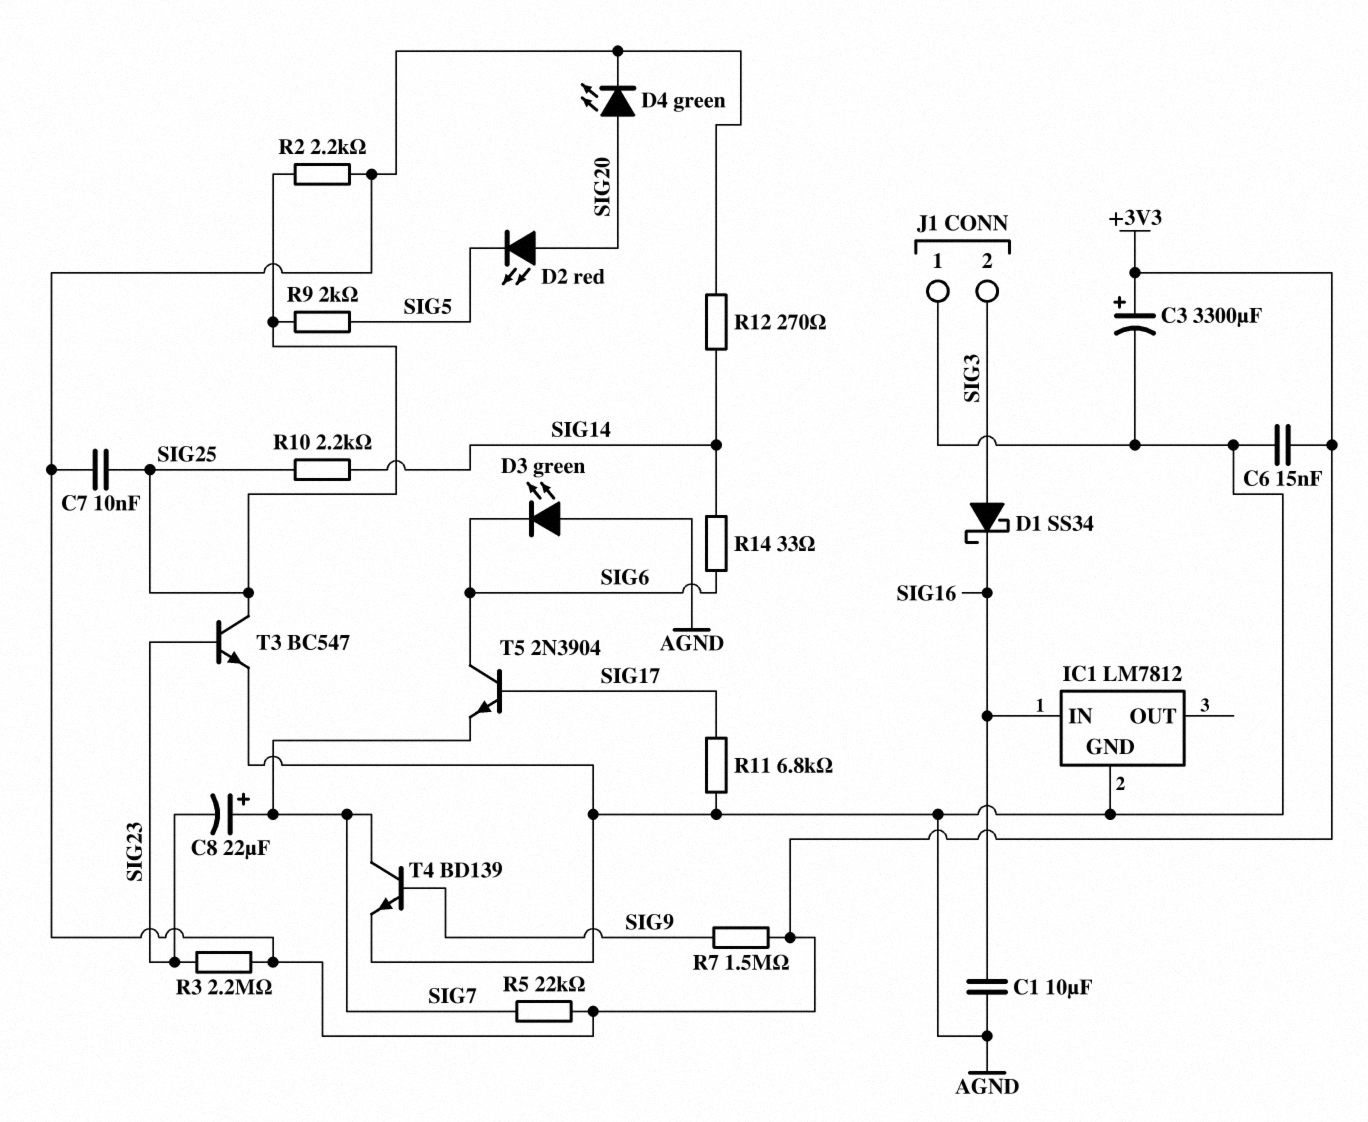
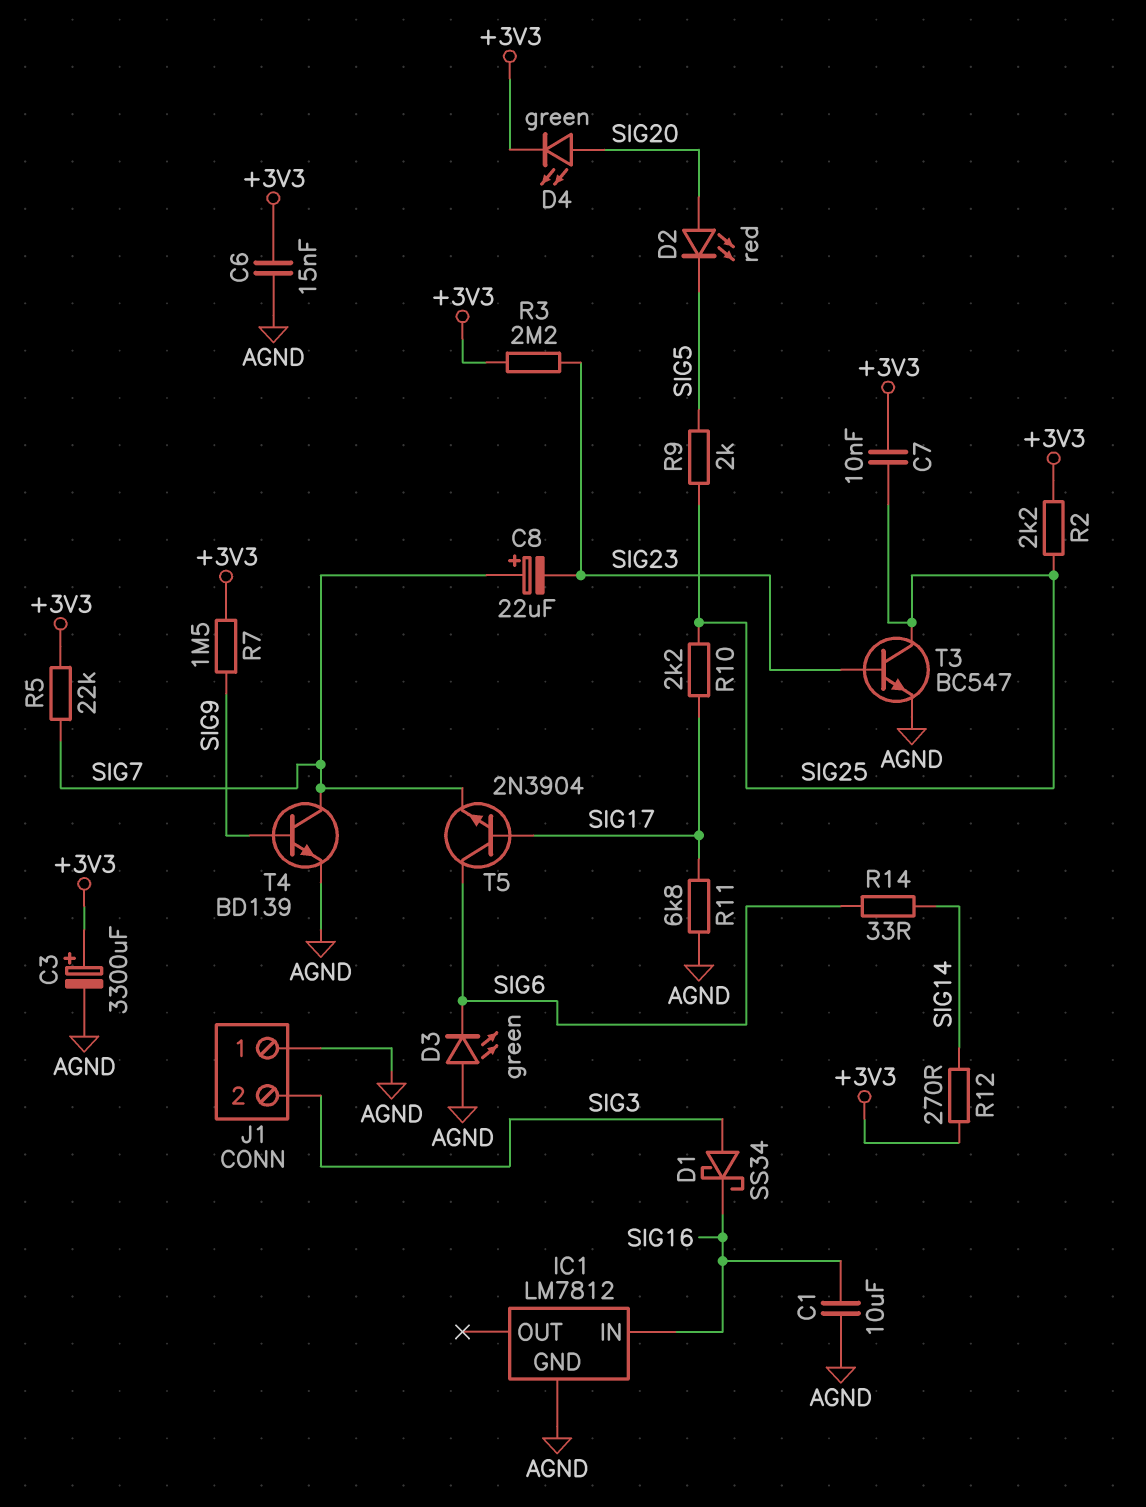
R10: 2.2k (SIG14, SIG25) -> 2.2k (SIG17, SIG25)

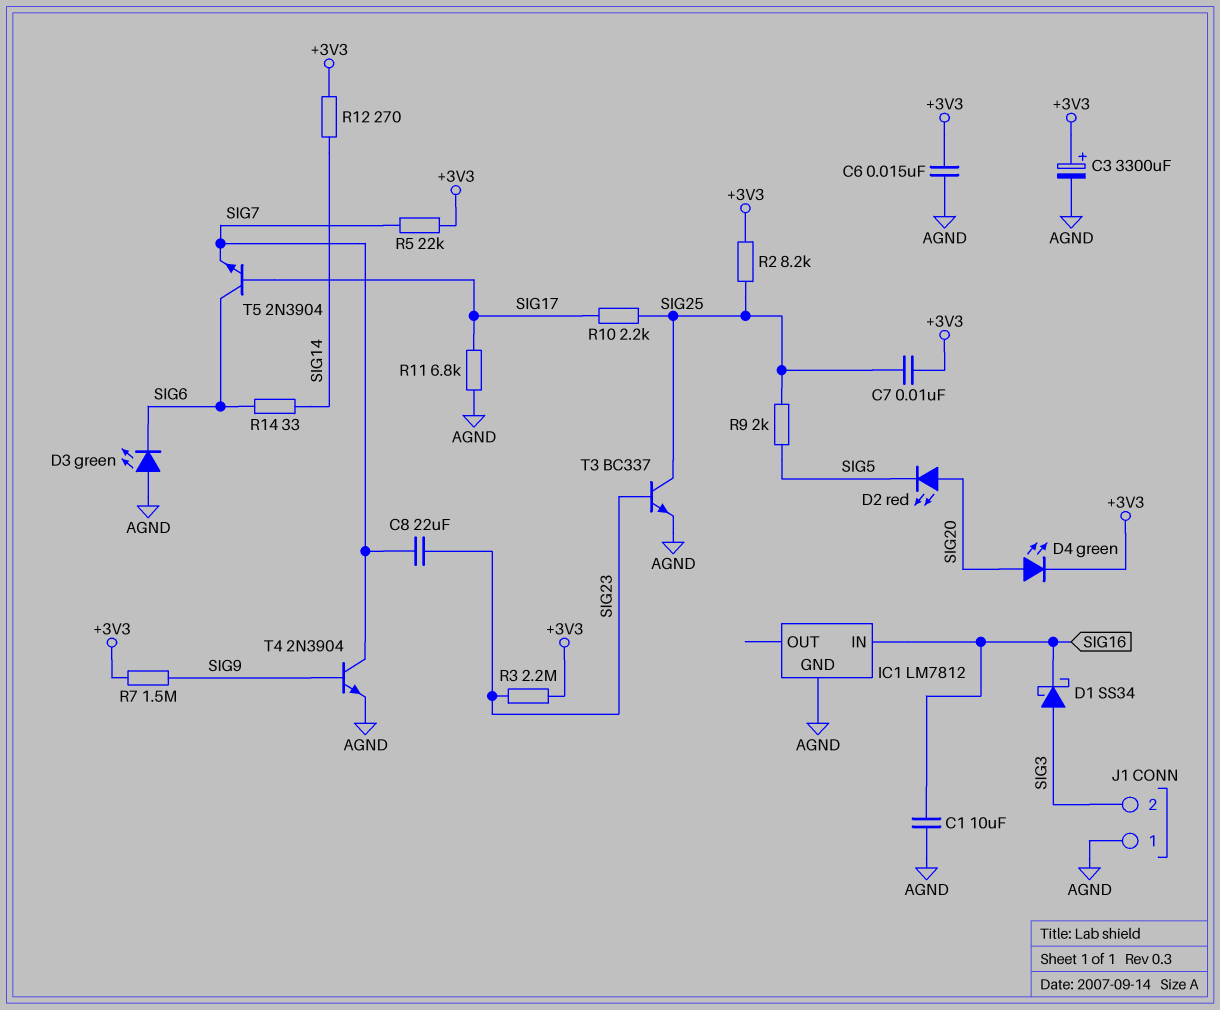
C8: 22uF (plus SIG7, minus SIG23) -> 22uF (SIG7, SIG23)
R2: 2.2k (+3V3, SIG25) -> 8.2k (+3V3, SIG25)
T3: NPN BC547 (B SIG23, C SIG25, E AGND) -> NPN BC337 (B SIG23, C SIG25, E AGND)
T4: NPN BD139 (B SIG9, C SIG7, E AGND) -> NPN 2N3904 (B SIG9, C SIG7, E AGND)

